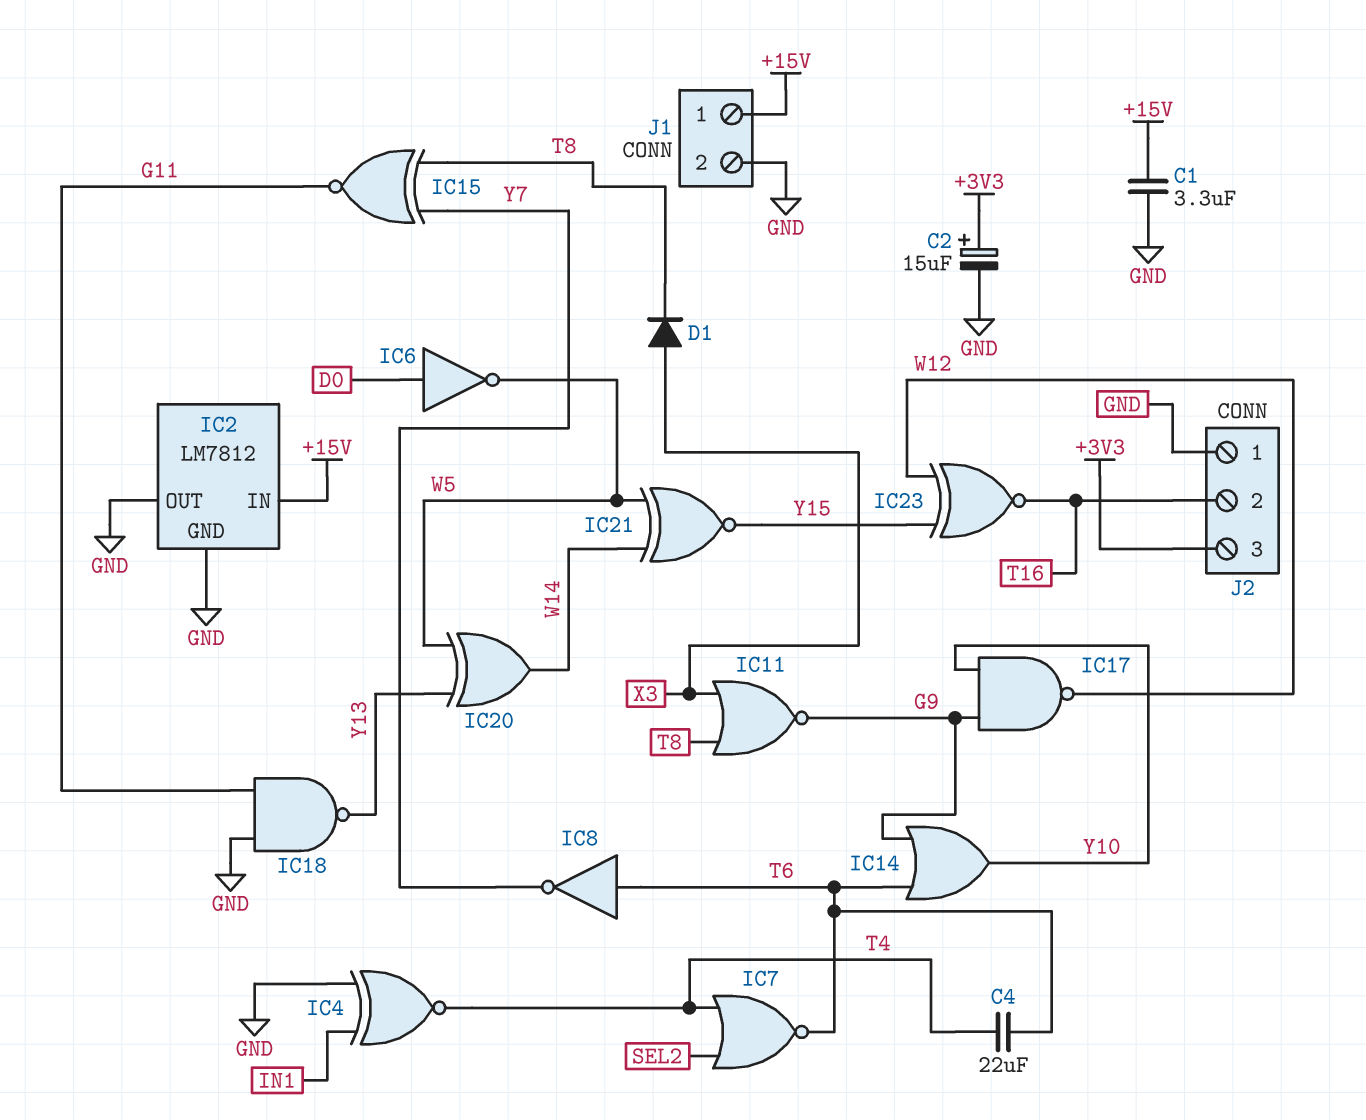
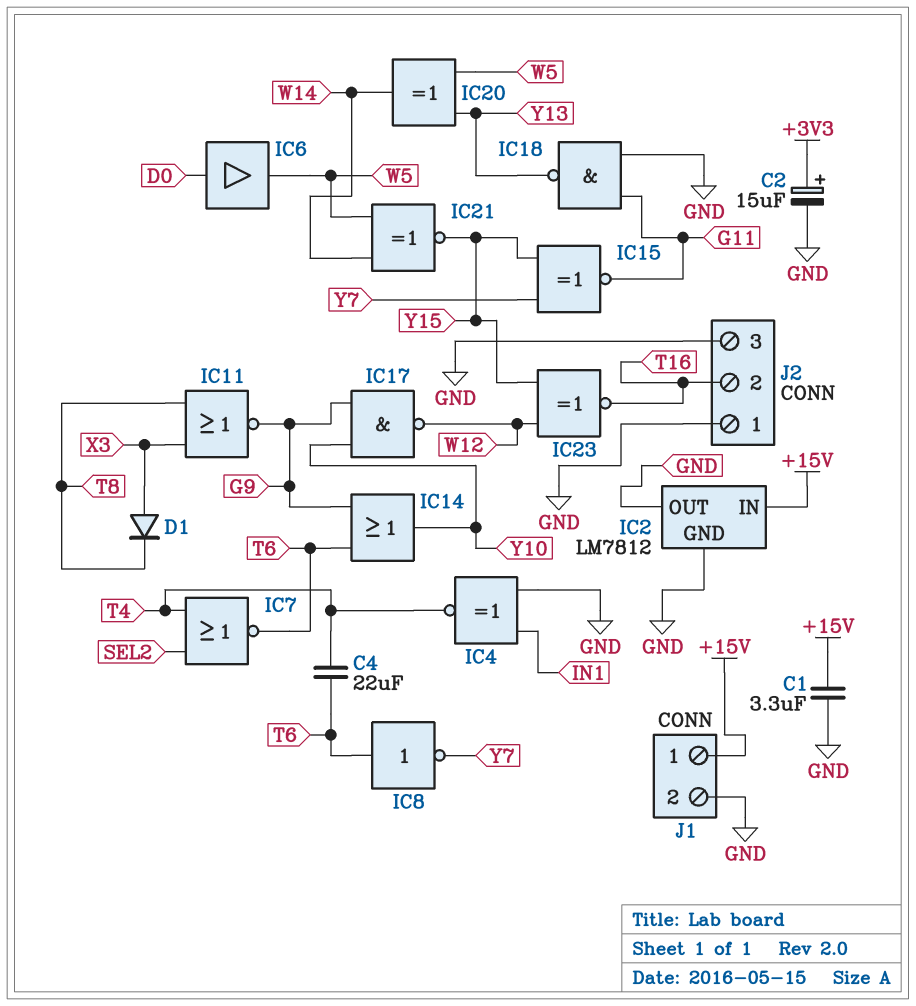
IC6: NOT (in D0, out W5) -> buffer (in D0, out W5)
IC15: XNOR (in T8, in Y7, out G11) -> XNOR (in Y7, in Y15, out G11)
J2 pin 3: +3V3 -> GND

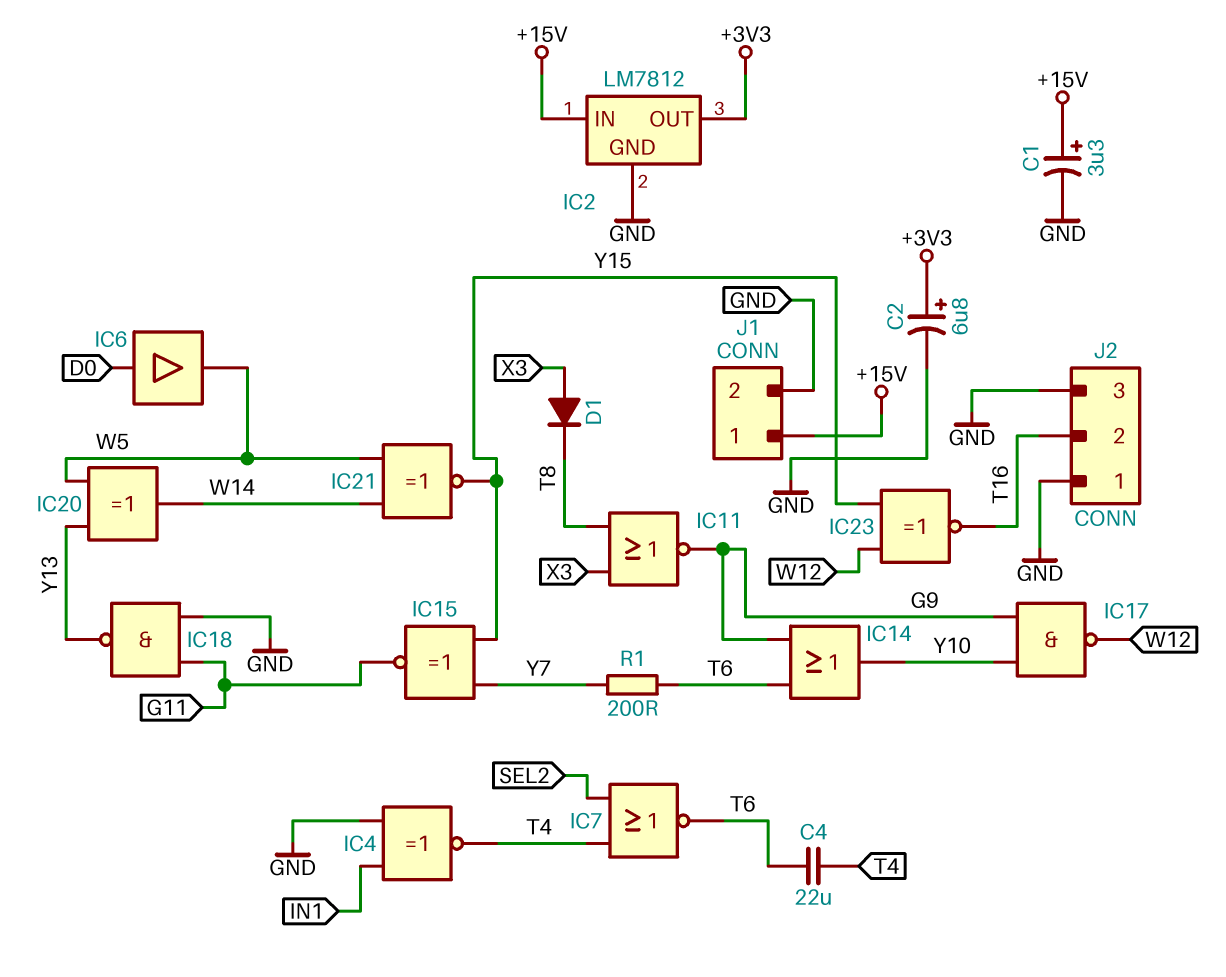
C1: 3.3uF (+15V, GND) -> 3.3uF (plus +15V, minus GND)
C2: 15uF (plus +3V3, minus GND) -> 6.8uF (plus +3V3, minus GND)
IC2 pin OUT: GND -> +3V3
IC8: NOT (in T6, out Y7) -> none
R1: none -> 200 (T6, Y7)

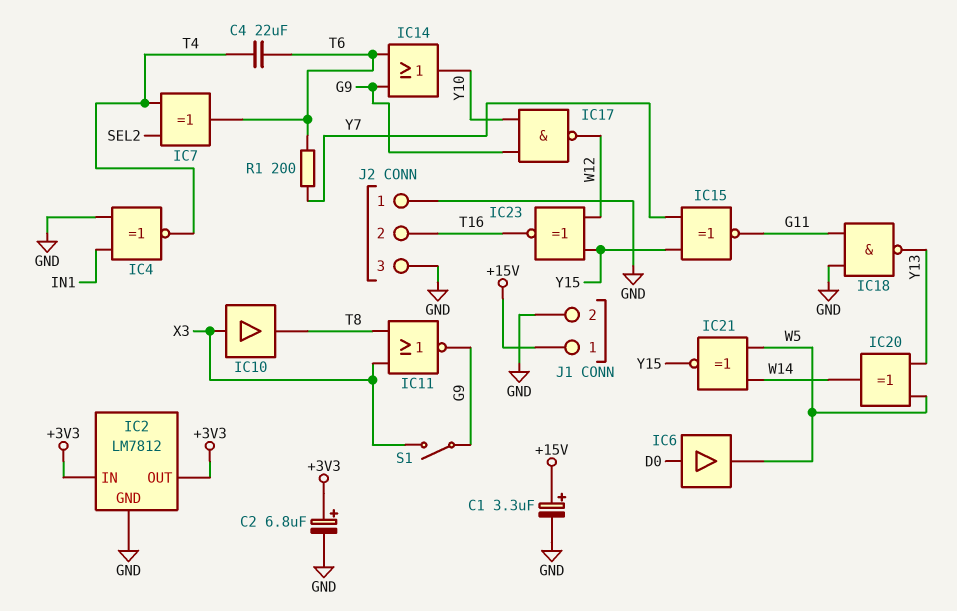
D1: diode (A X3, K T8) -> none
IC2 pin IN: +15V -> +3V3
IC7: NOR (in SEL2, in T4, out T6) -> XOR (in SEL2, in T4, out T6)
IC10: none -> buffer (in X3, out T8)
S1: none -> switch (G9, X3)

